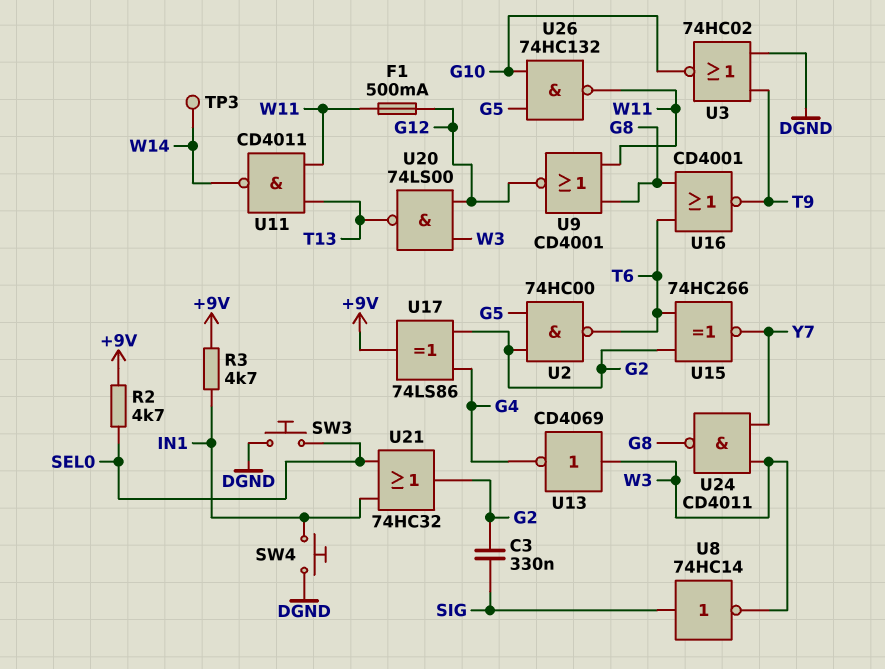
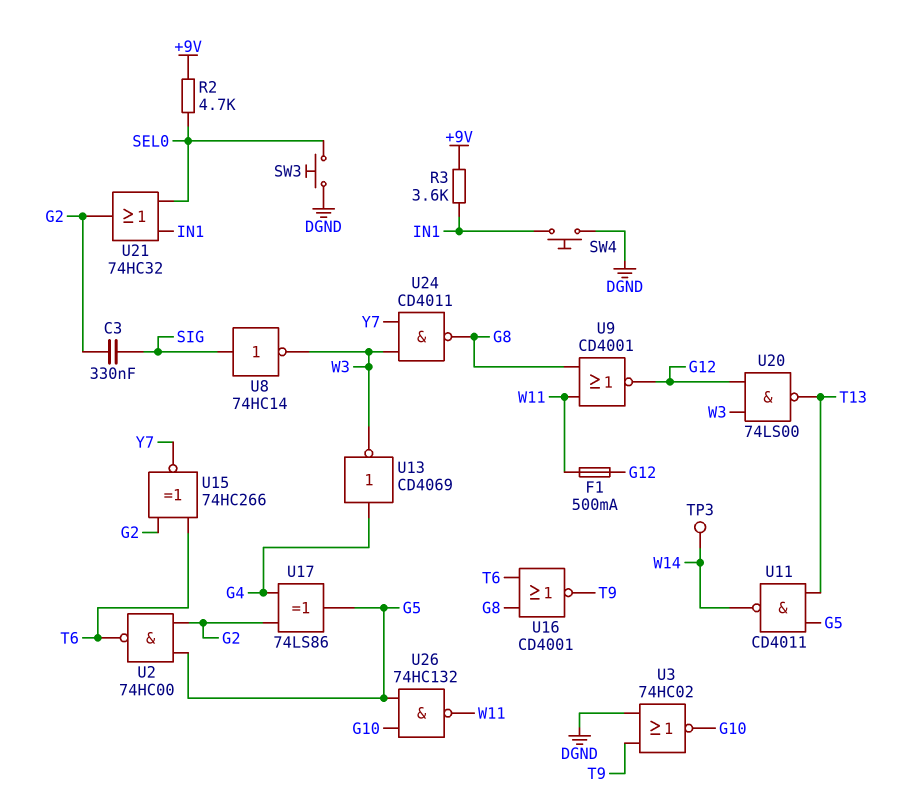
R3: 4.7k (+9V, IN1) -> 3.6k (+9V, IN1)
U11: NAND CD4011 (in T13, in W11, out W14) -> NAND CD4011 (in G5, in T13, out W14)
U13: NOT CD4069 (in W3, out G4) -> NOT CD4069 (in G4, out W3)
U17: XOR 74LS86 (in G2, in G4, out +9V) -> XOR 74LS86 (in G2, in G4, out G5)

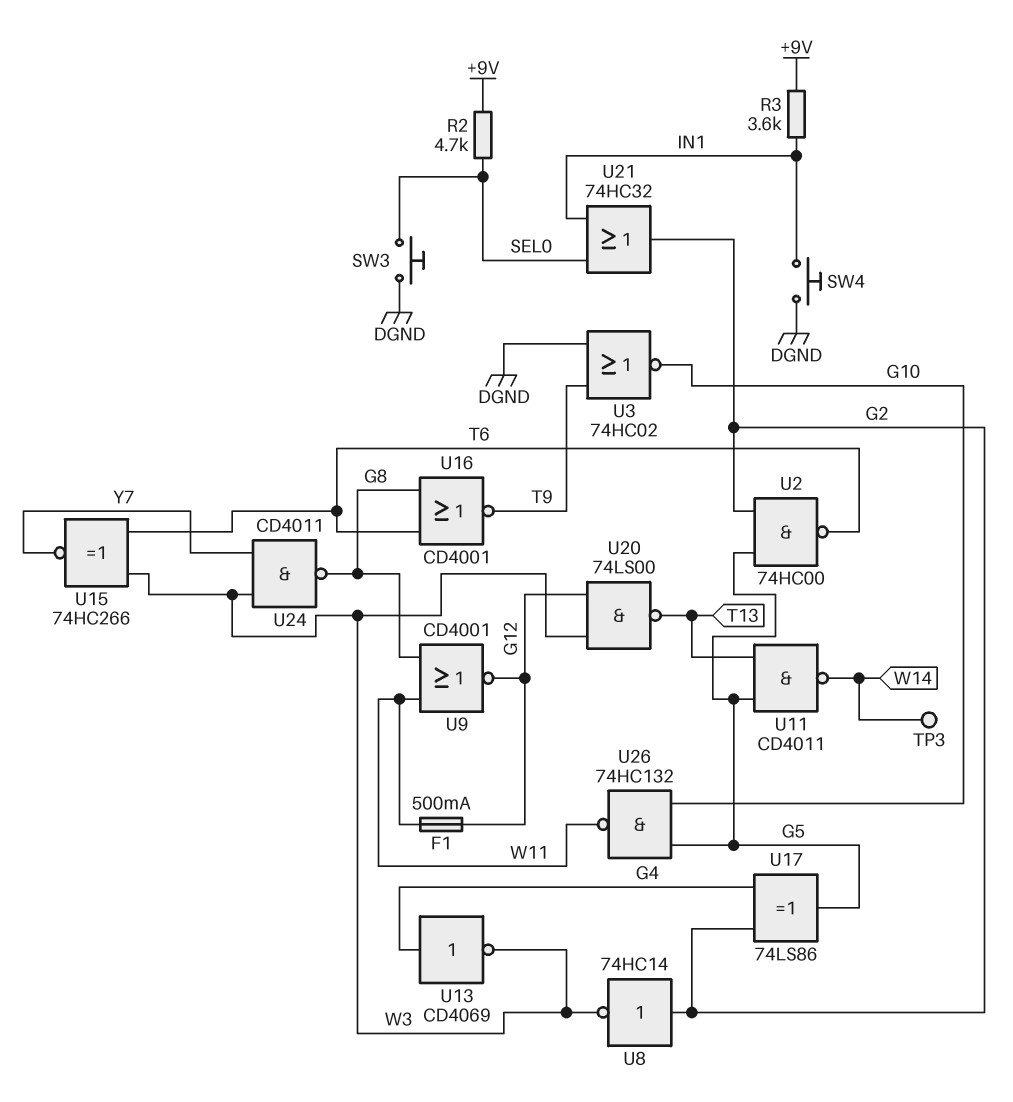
C3: 330nF (G2, SIG) -> none
U8: NOT 74HC14 (in SIG, out W3) -> NOT 74HC14 (in G2, out W3)
U15: XNOR 74HC266 (in G2, in T6, out Y7) -> XNOR 74HC266 (in T6, in W3, out Y7)

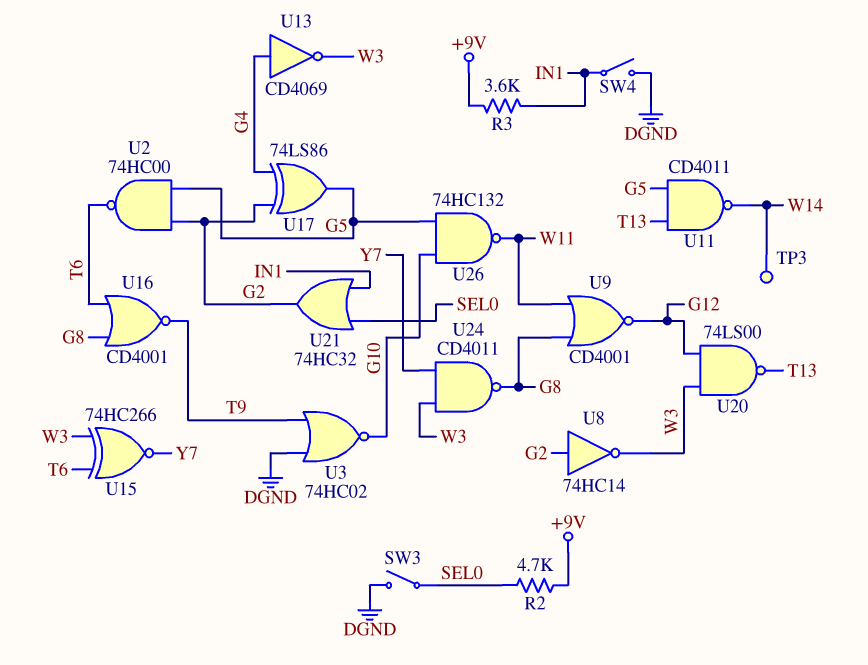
F1: 500mA (G12, W11) -> none
SW3: button (DGND, SEL0) -> switch (DGND, SEL0)
SW4: button (DGND, IN1) -> switch (DGND, IN1)

